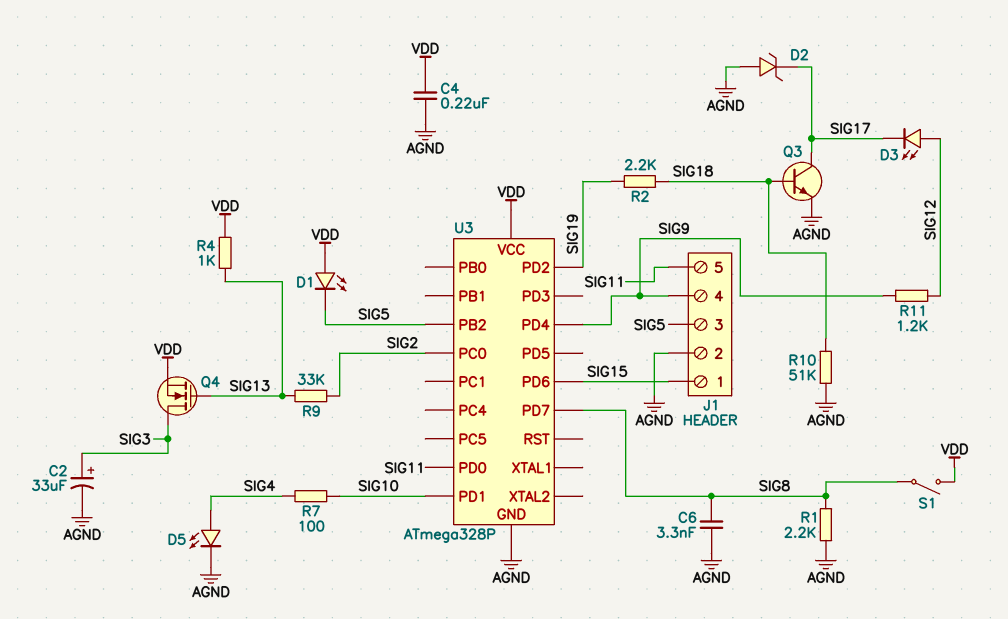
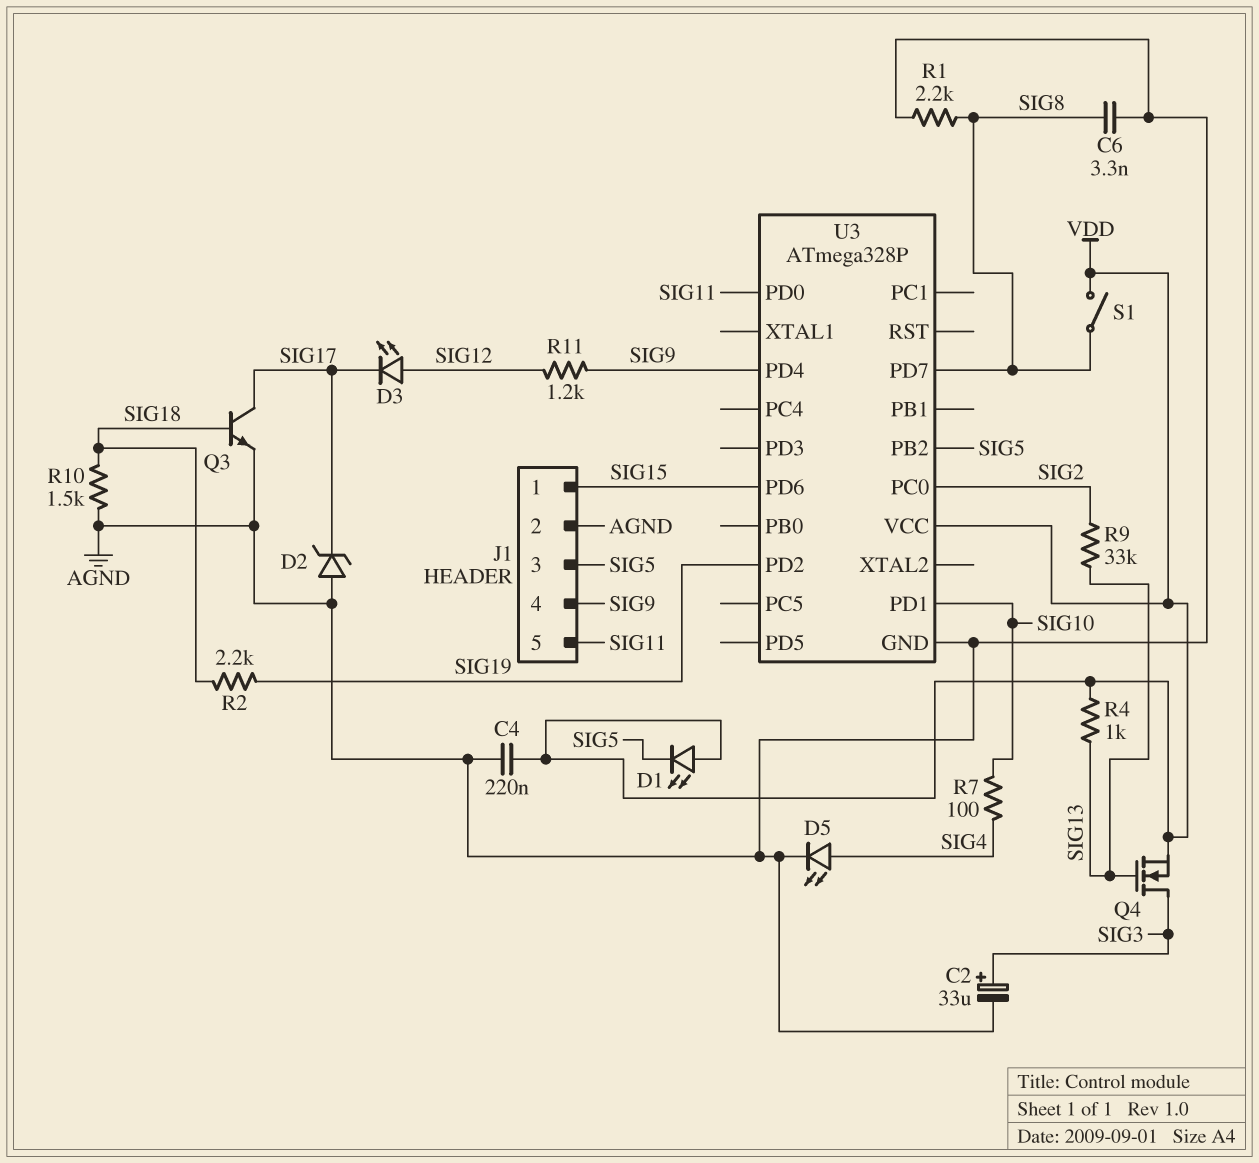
R10: 51k (AGND, SIG18) -> 1.5k (AGND, SIG18)

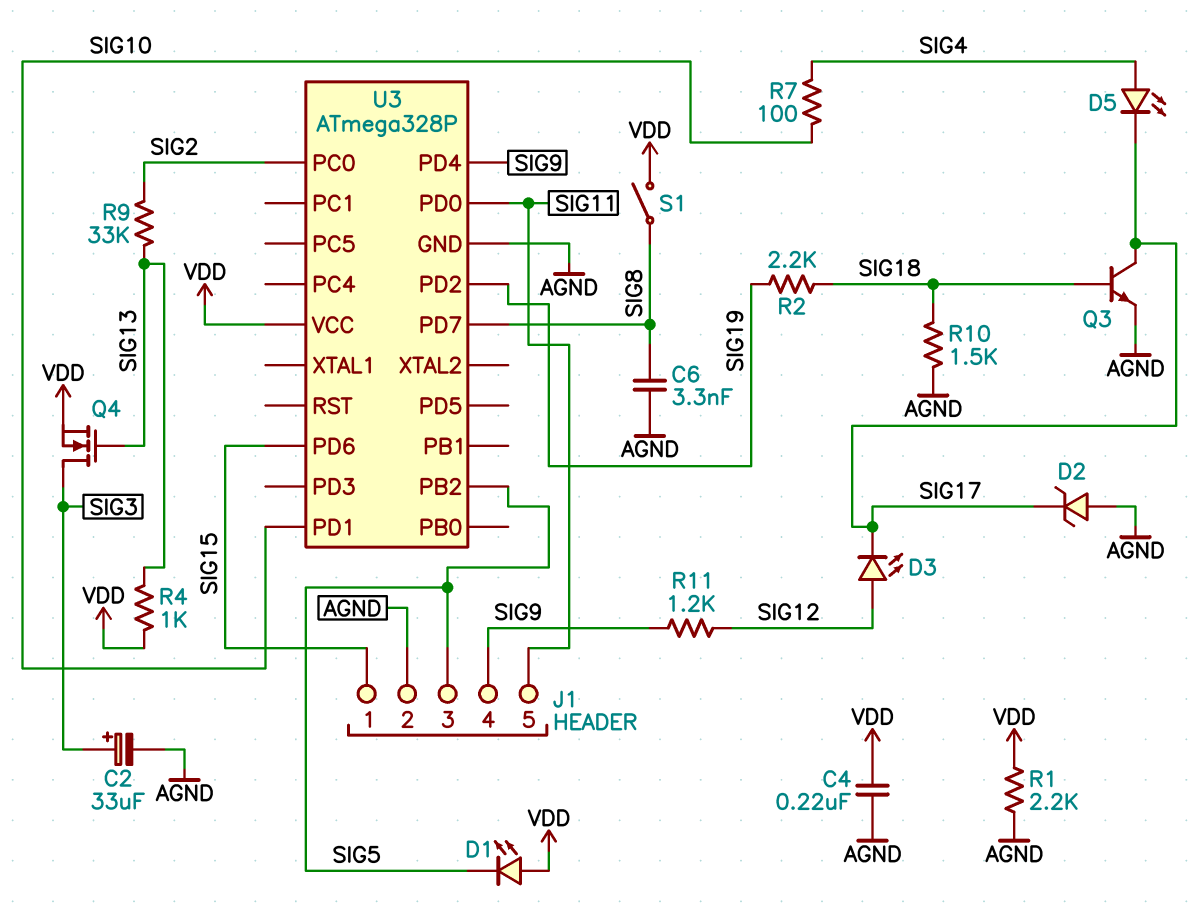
D5: LED (A SIG4, K AGND) -> LED (A SIG4, K SIG17)
R1: 2.2k (AGND, SIG8) -> 2.2k (AGND, VDD)

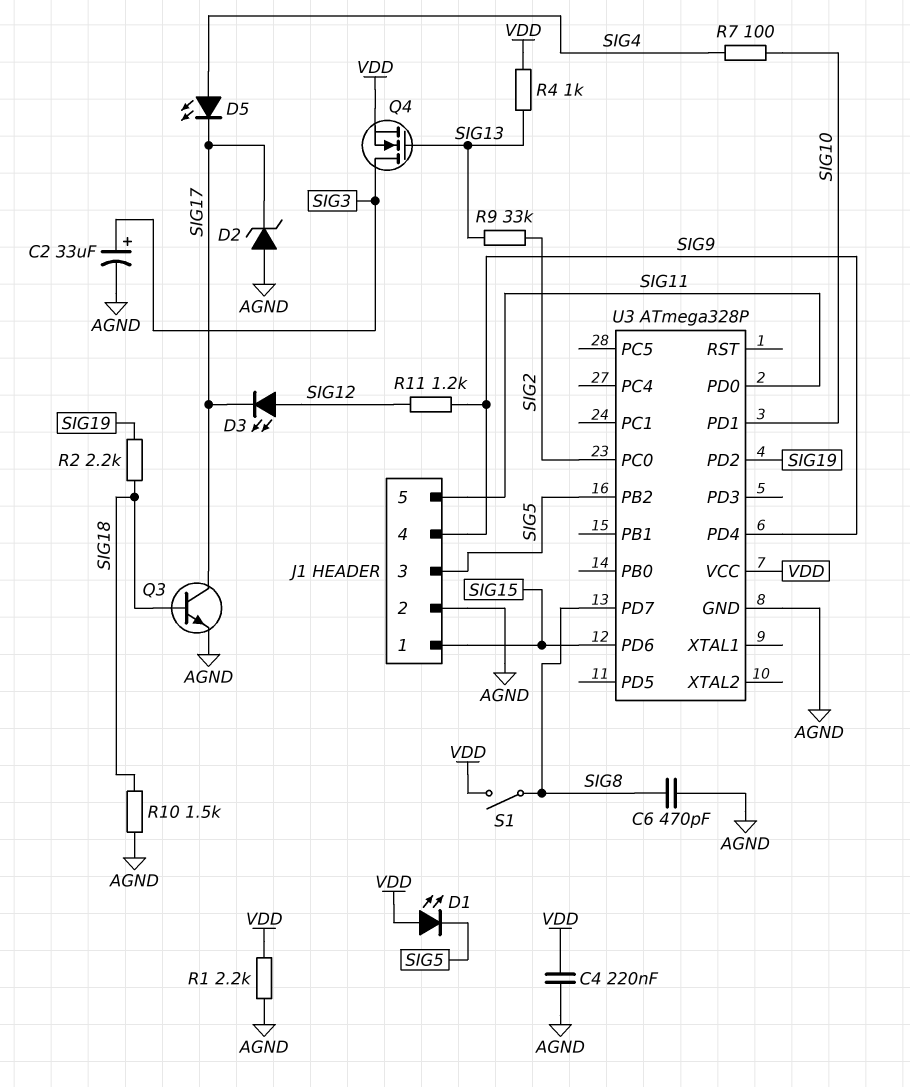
C6: 3.3nF (AGND, SIG8) -> 470pF (AGND, SIG8)

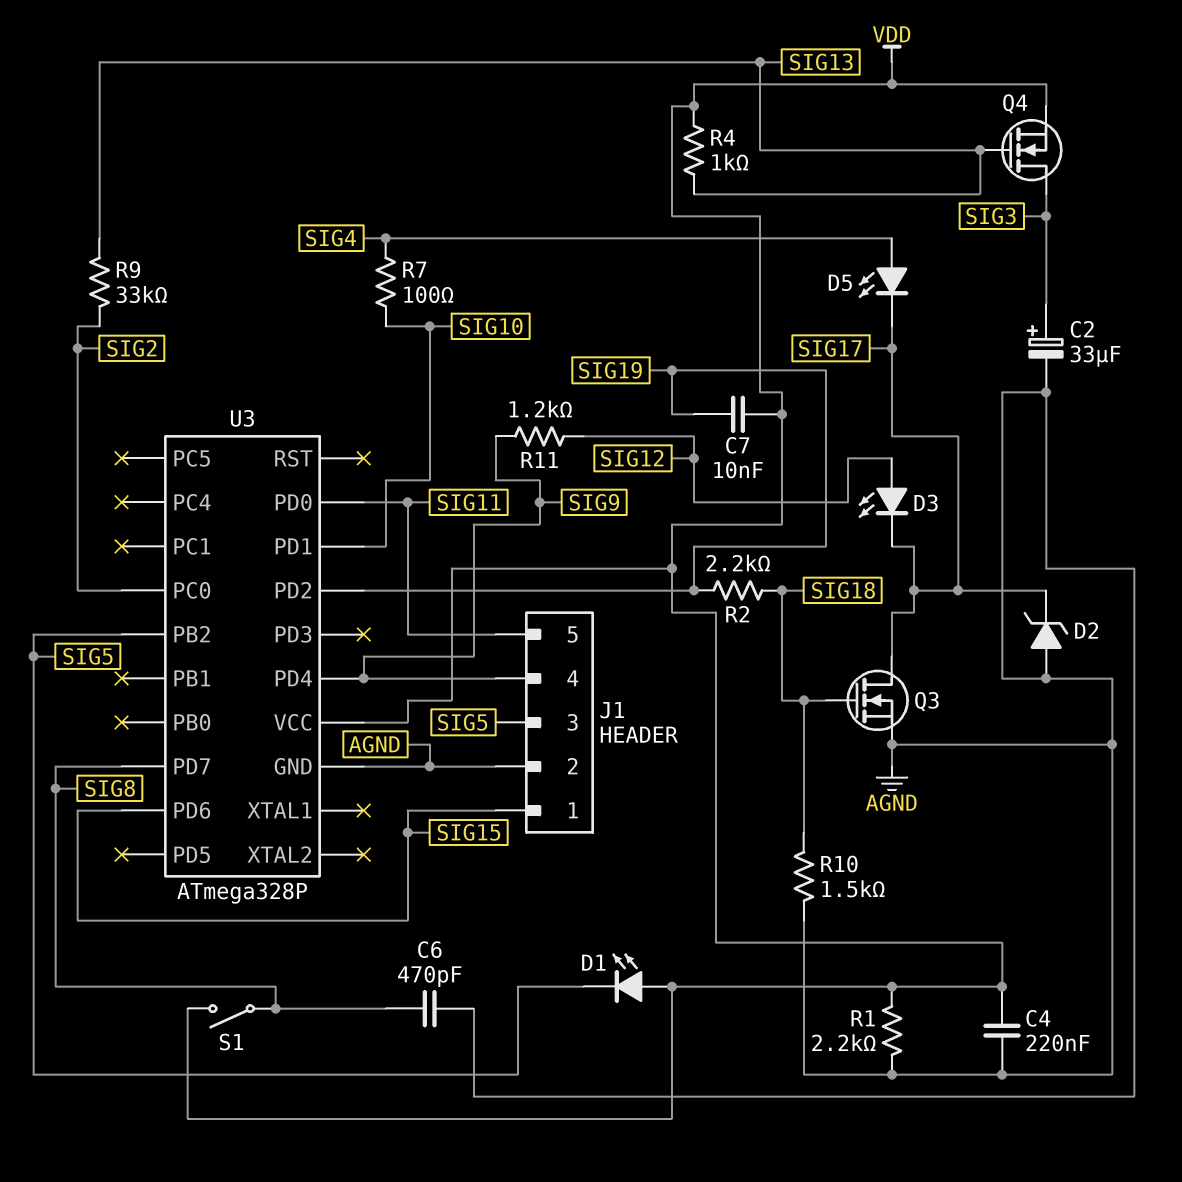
C7: none -> 10nF (SIG19, VDD)
Q3: NPN (B SIG18, C SIG17, E AGND) -> NMOS (G SIG18, D SIG17, S AGND)

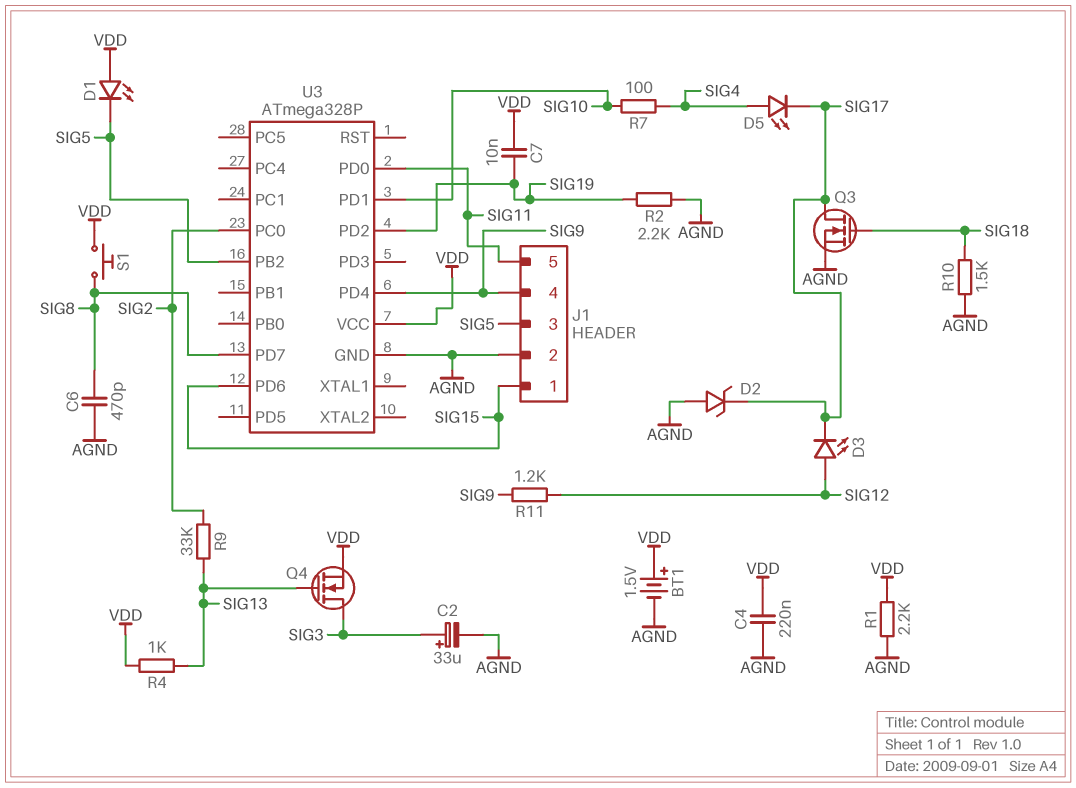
BT1: none -> 1.5V (plus VDD, minus AGND)
R2: 2.2k (SIG18, SIG19) -> 2.2k (AGND, SIG19)
S1: switch (SIG8, VDD) -> button (SIG8, VDD)

